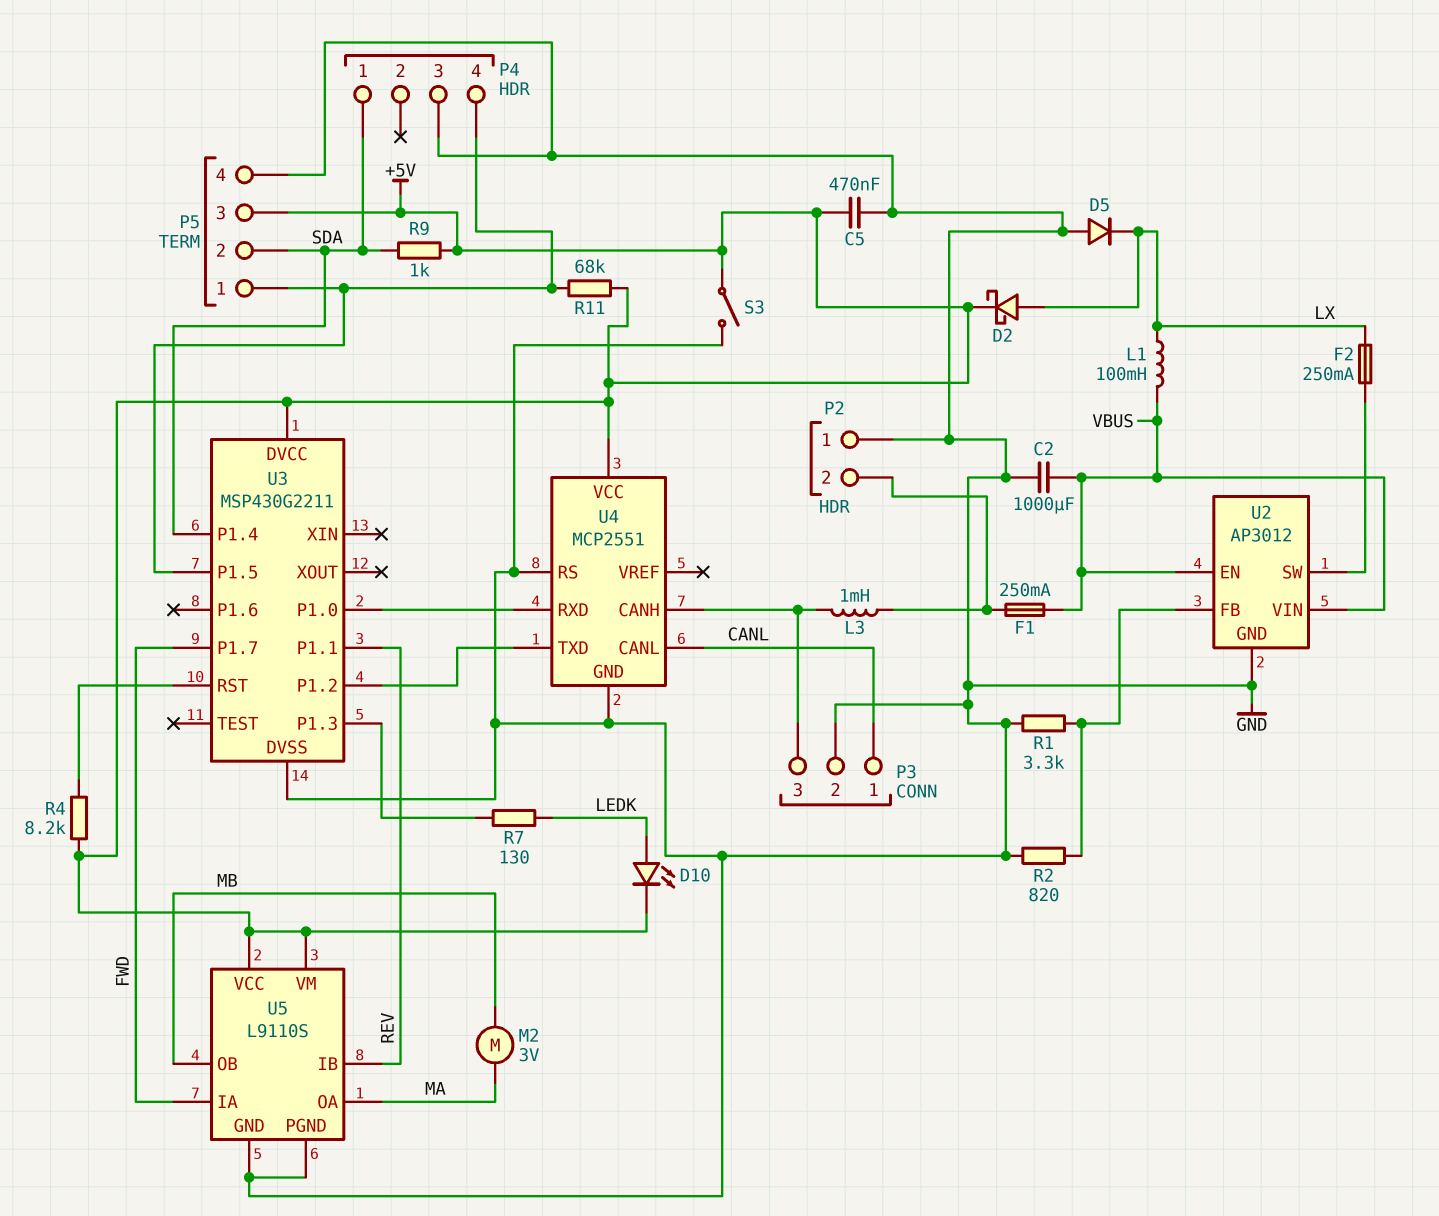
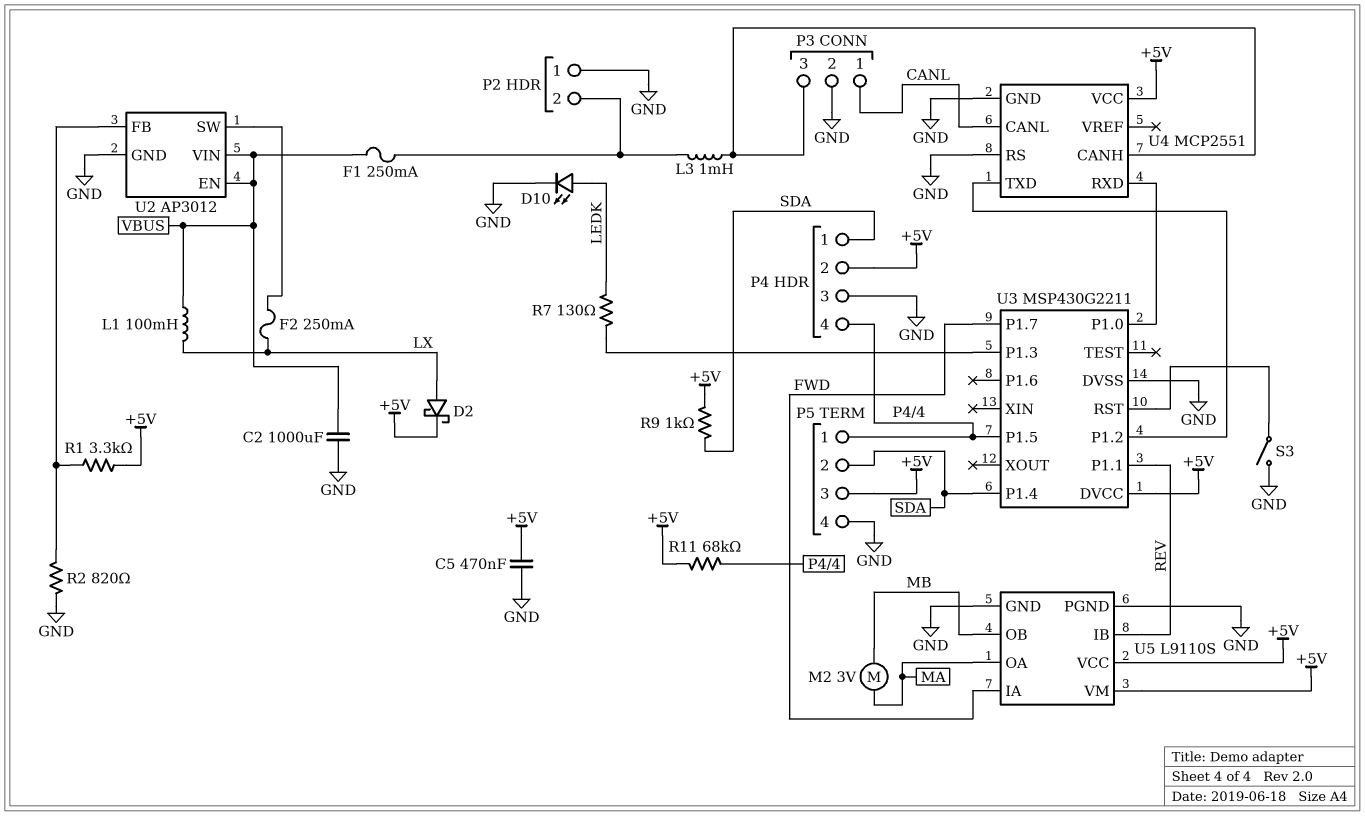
D5: diode (A GND, K LX) -> none
D10: LED (A LEDK, K +5V) -> LED (A LEDK, K GND)
P4 pin 2: none -> +5V
R1: 3.3k (GND, U2/FB) -> 3.3k (+5V, U2/FB)
R4: 8.2k (+5V, U3/RST) -> none
S3: switch (+5V, GND) -> switch (GND, U3/RST)

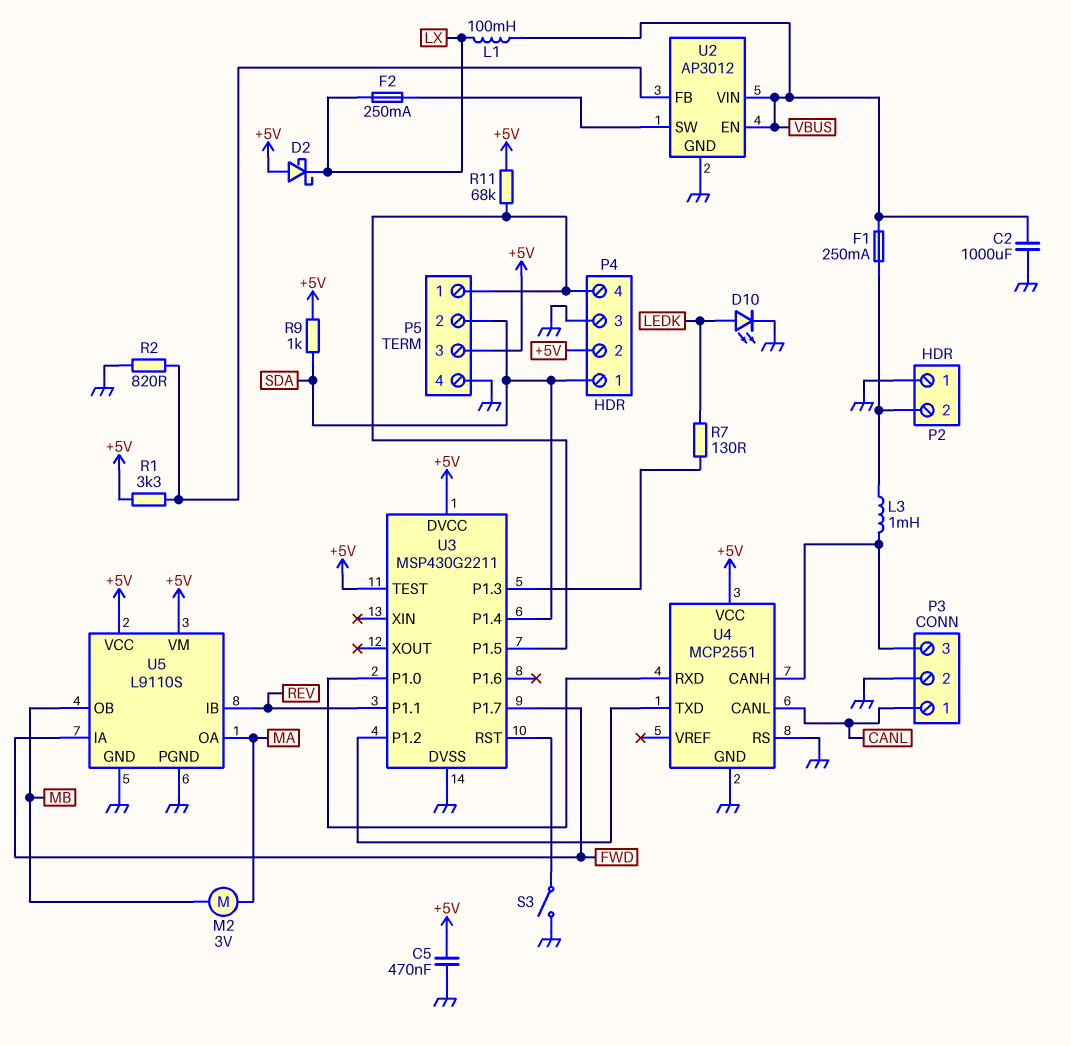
D2: schottky (A LX, K +5V) -> schottky (A +5V, K LX)
U3 pin TEST: none -> +5V

